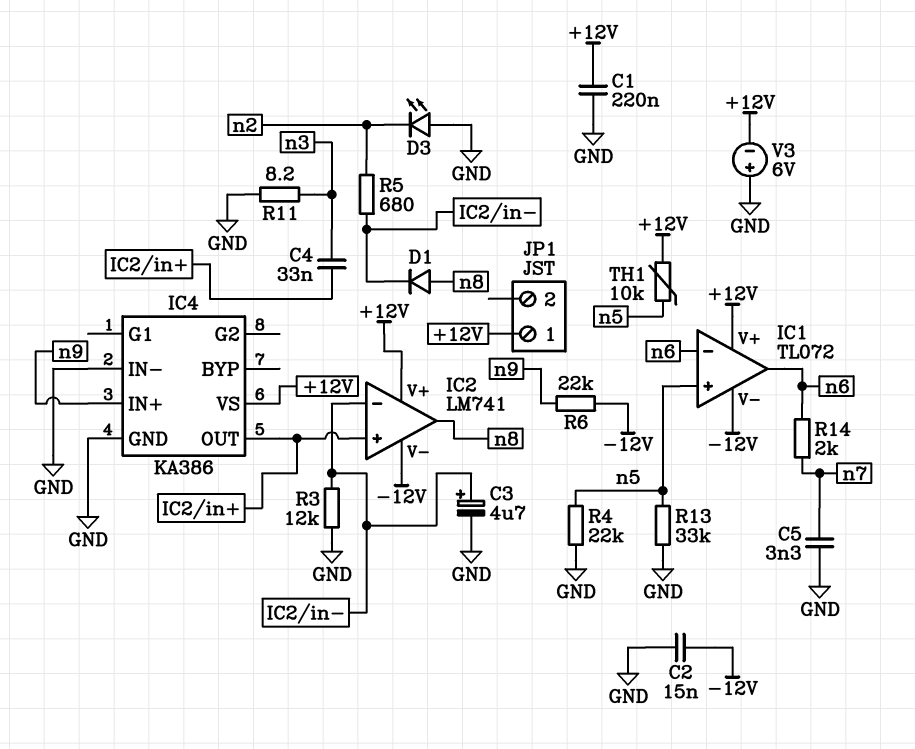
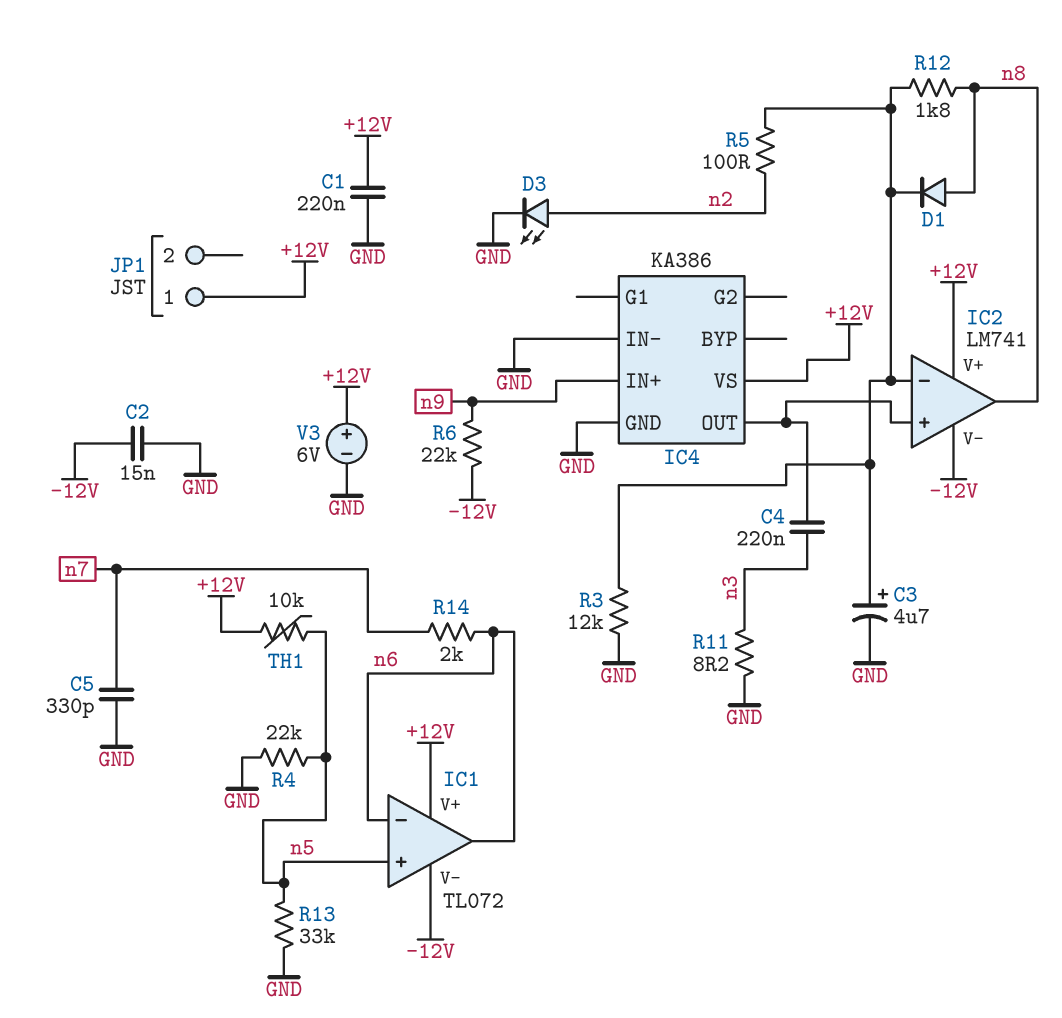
C4: 33nF (IC2/in+, n3) -> 220nF (IC2/in+, n3)
C5: 3.3nF (GND, n7) -> 330pF (GND, n7)
D3: LED (A GND, K n2) -> LED (A n2, K GND)
R5: 680 (IC2/in-, n2) -> 100 (IC2/in-, n2)
R12: none -> 1.8k (IC2/in-, n8)
V3: 6V (plus GND, minus +12V) -> 6V (plus +12V, minus GND)

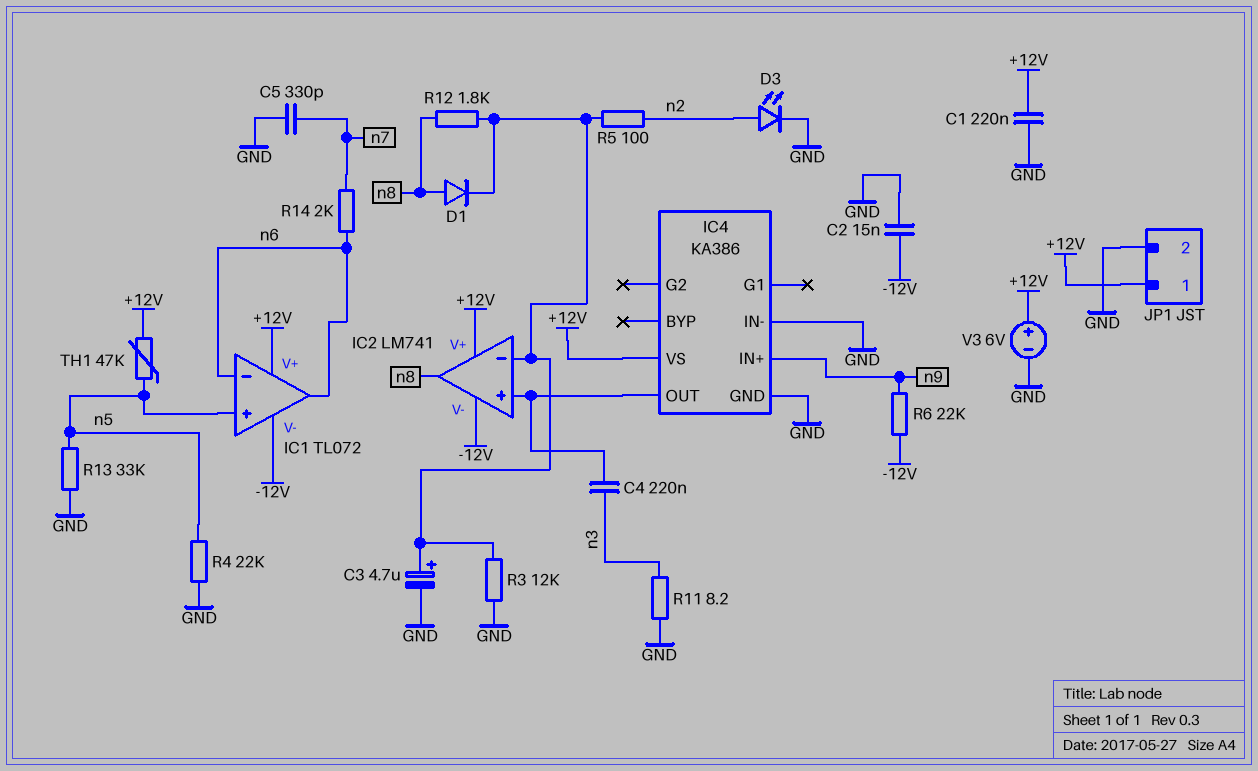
JP1 pin 2: none -> GND
TH1: 10k (+12V, n5) -> 47k (+12V, n5)

